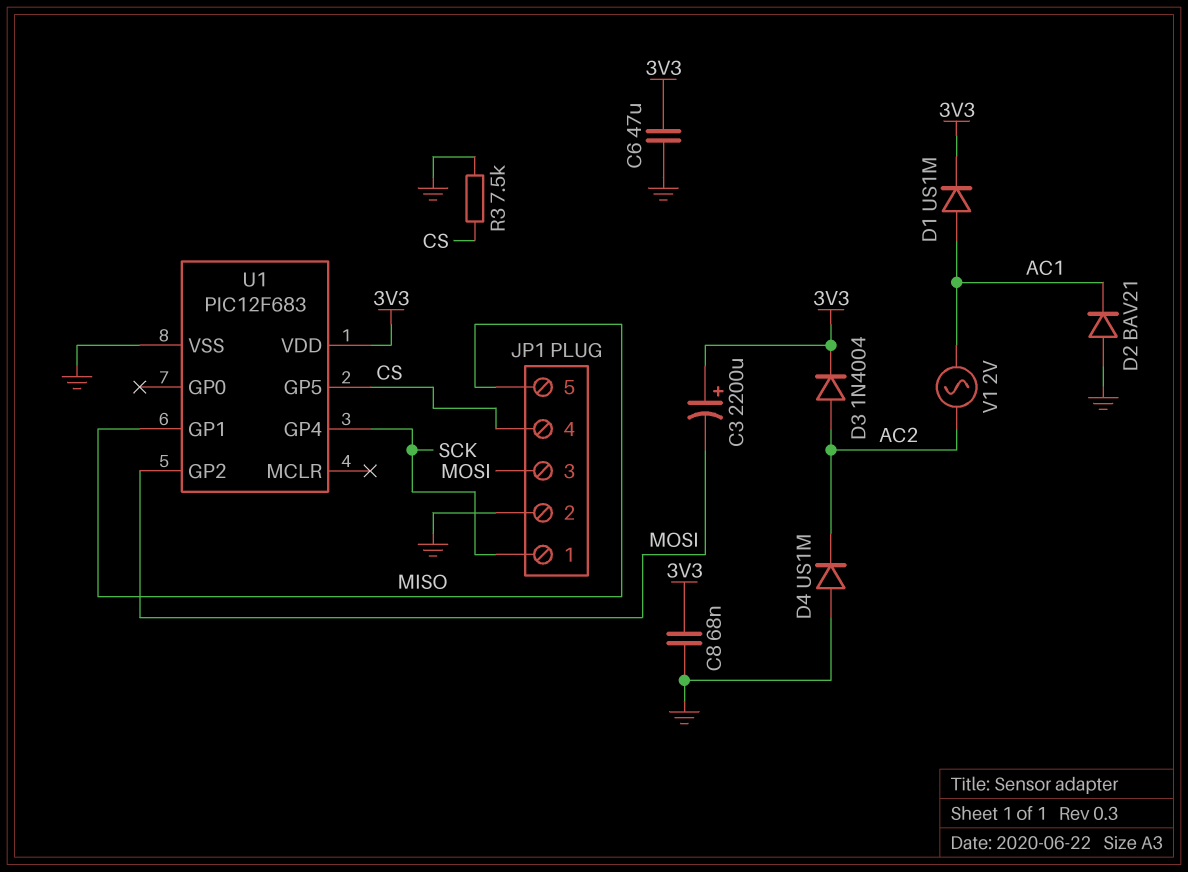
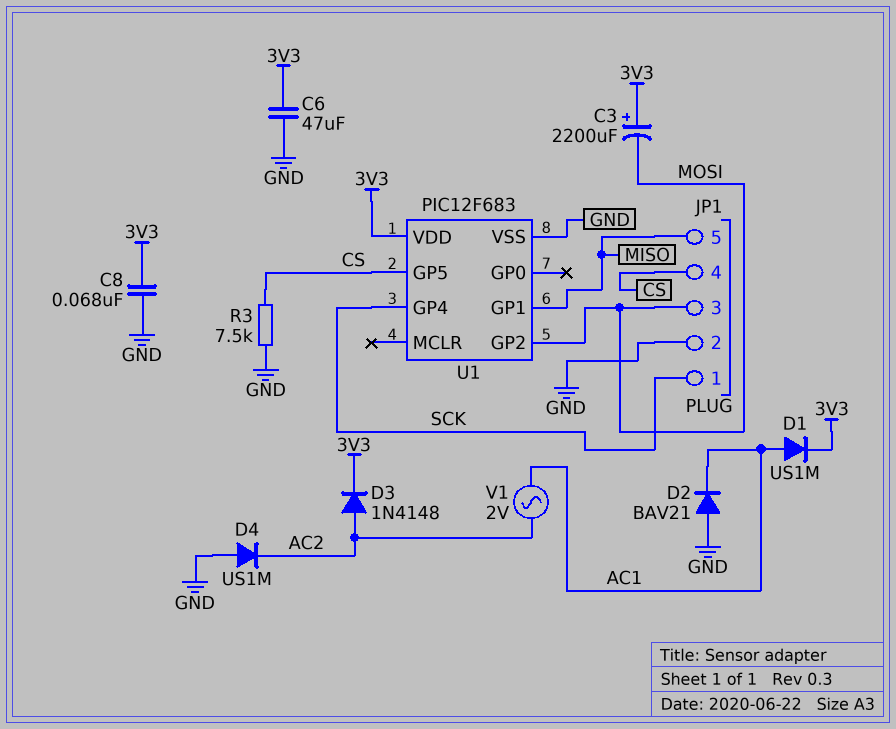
D3: diode 1N4004 (A AC2, K 3V3) -> diode 1N4148 (A AC2, K 3V3)

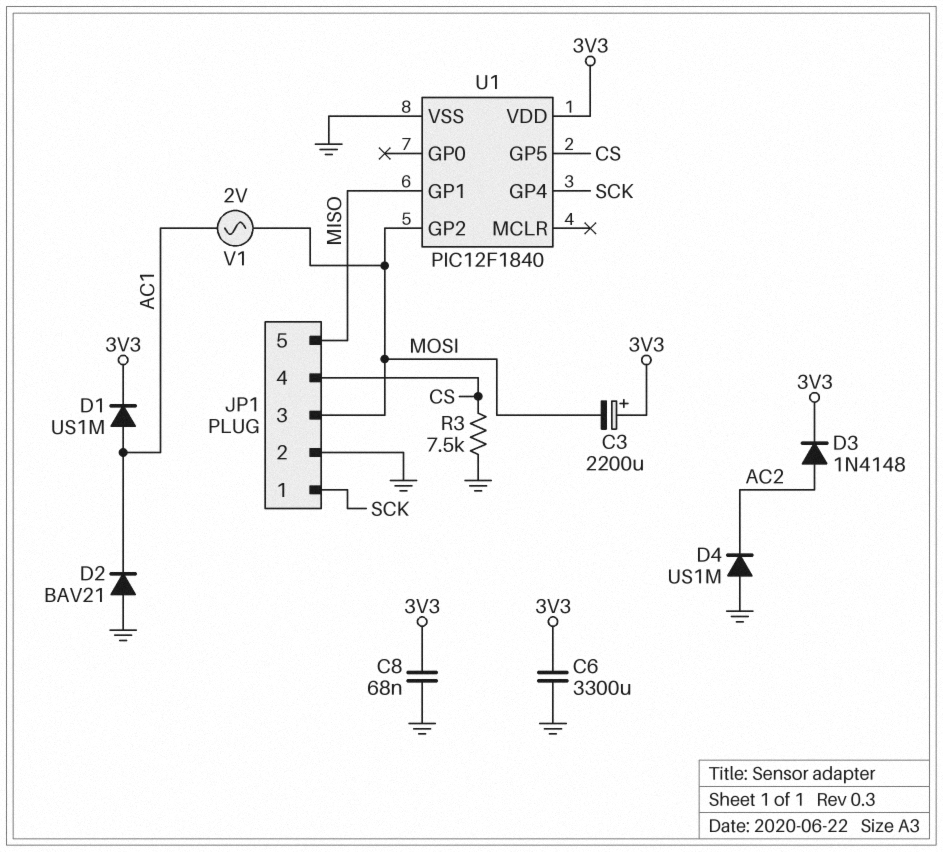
C6: 47uF (3V3, GND) -> 3300uF (3V3, GND)
U1: PIC12F683 -> PIC12F1840
V1: AC 2V (AC1, AC2) -> AC 2V (AC1, MOSI)

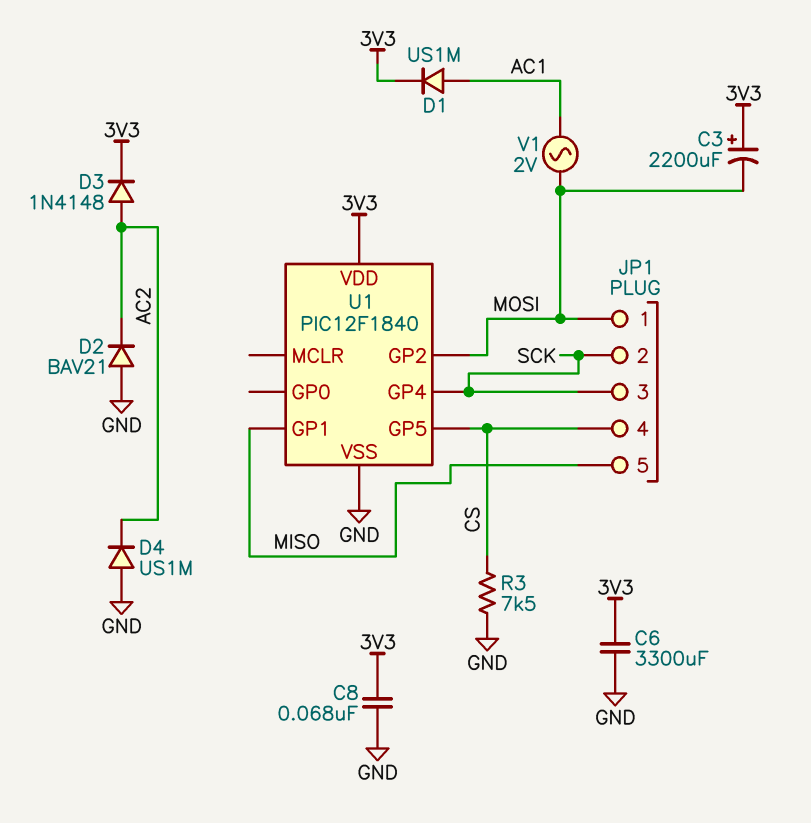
D2: diode BAV21 (A GND, K AC1) -> diode BAV21 (A GND, K AC2)
JP1 pin 1: SCK -> MOSI
JP1 pin 2: GND -> SCK
JP1 pin 3: MOSI -> SCK

